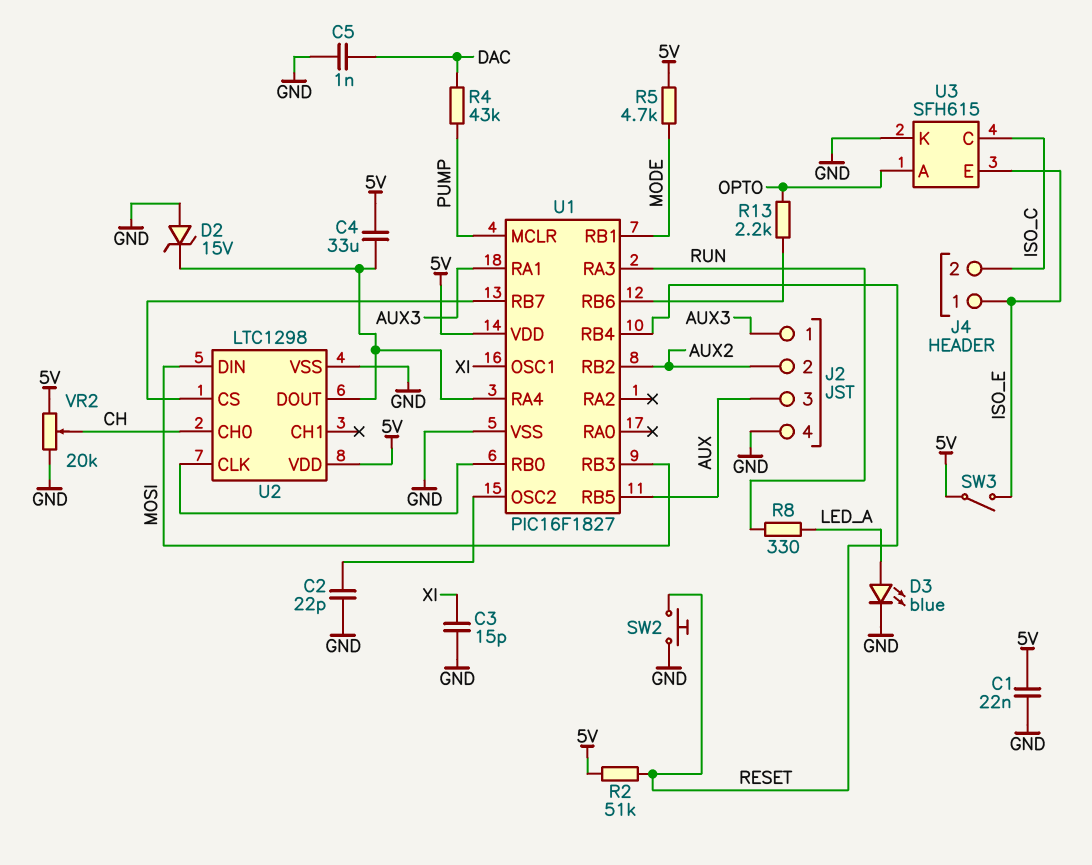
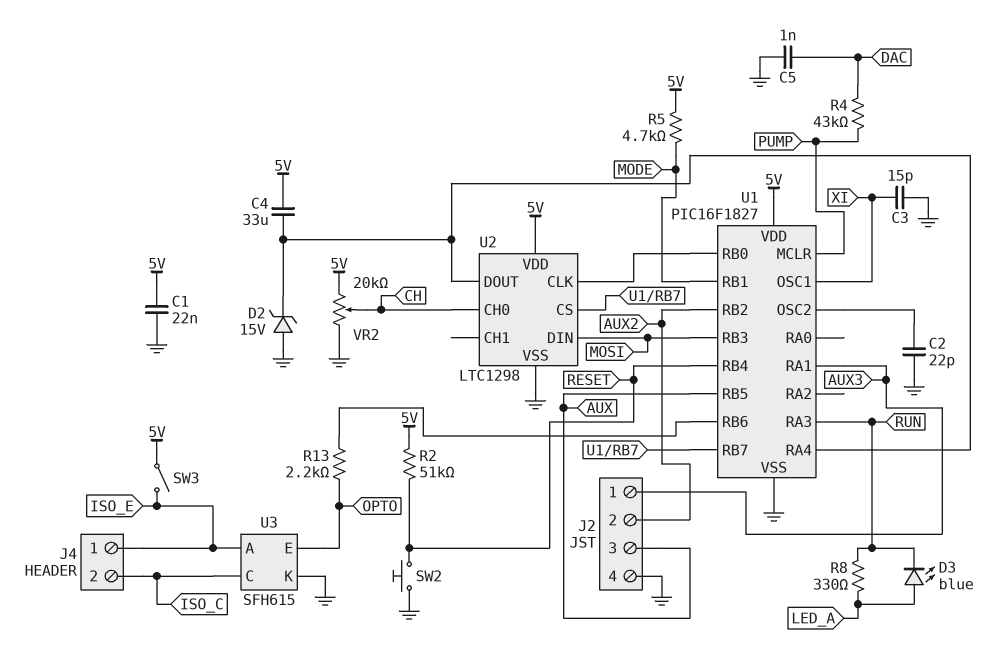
D3: LED blue (A LED_A, K GND) -> LED blue (A LED_A, K RUN)
U3 pin A: OPTO -> ISO_E
U3 pin E: ISO_E -> OPTO

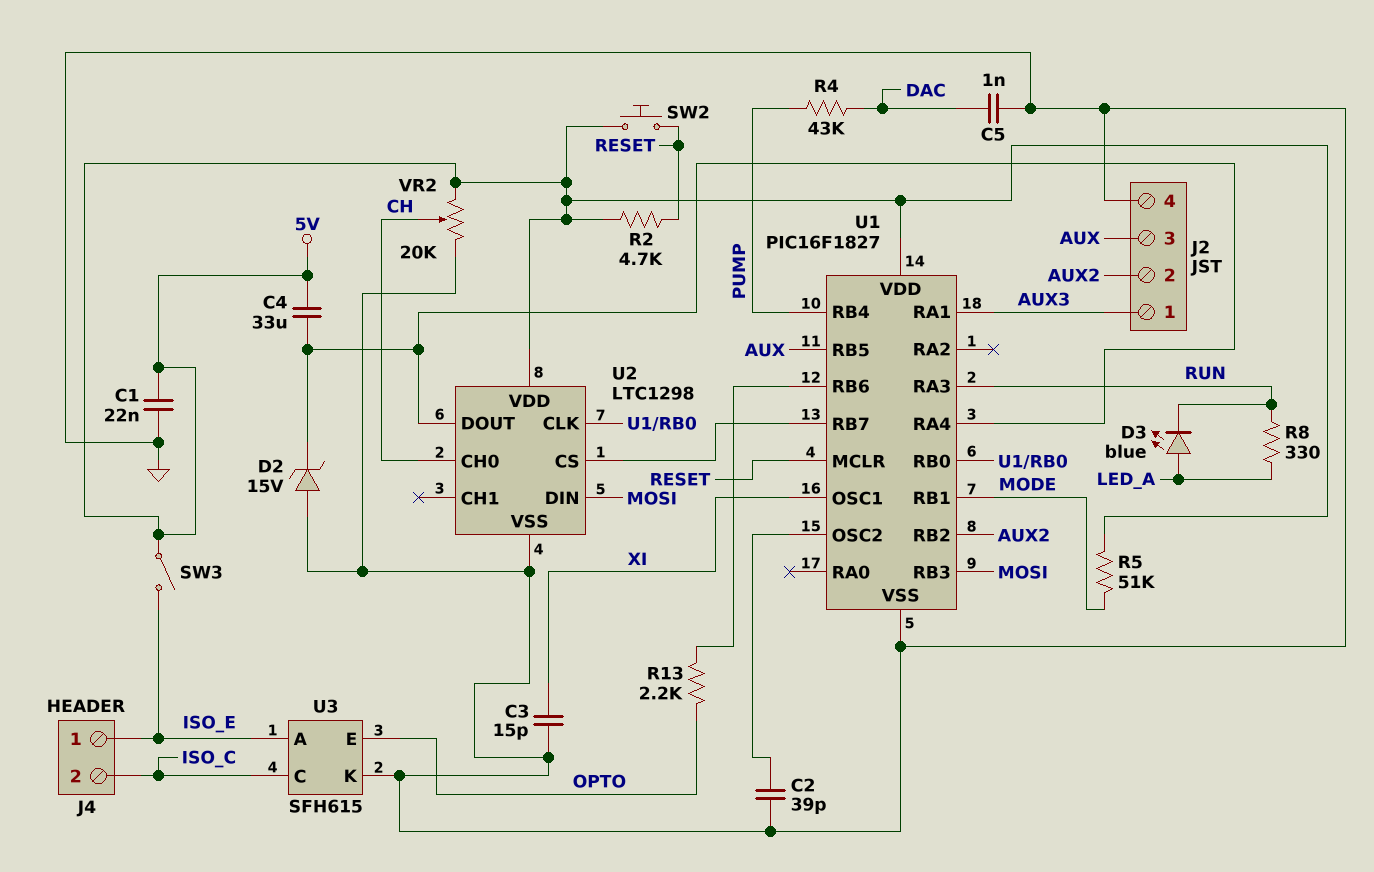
C2: 22pF (GND, U1/OSC2) -> 39pF (GND, U1/OSC2)
R2: 51k (5V, RESET) -> 4.7k (5V, RESET)
R5: 4.7k (5V, MODE) -> 51k (5V, MODE)
SW2: button (GND, RESET) -> button (5V, RESET)
U1 pin MCLR: PUMP -> RESET
U1 pin RB4: RESET -> PUMP

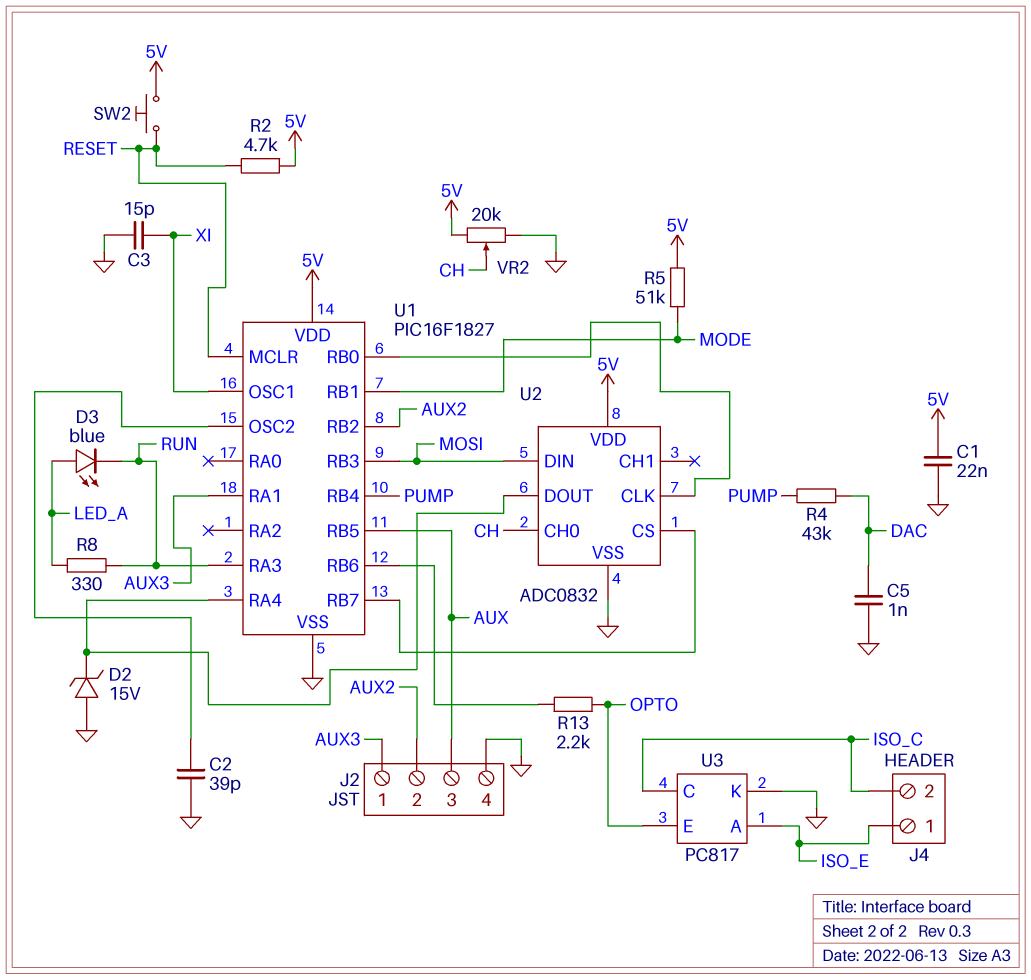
C4: 33uF (5V, U1/RA4) -> none
SW3: switch (5V, ISO_E) -> none
U2: LTC1298 -> ADC0832
U3: SFH615 -> PC817

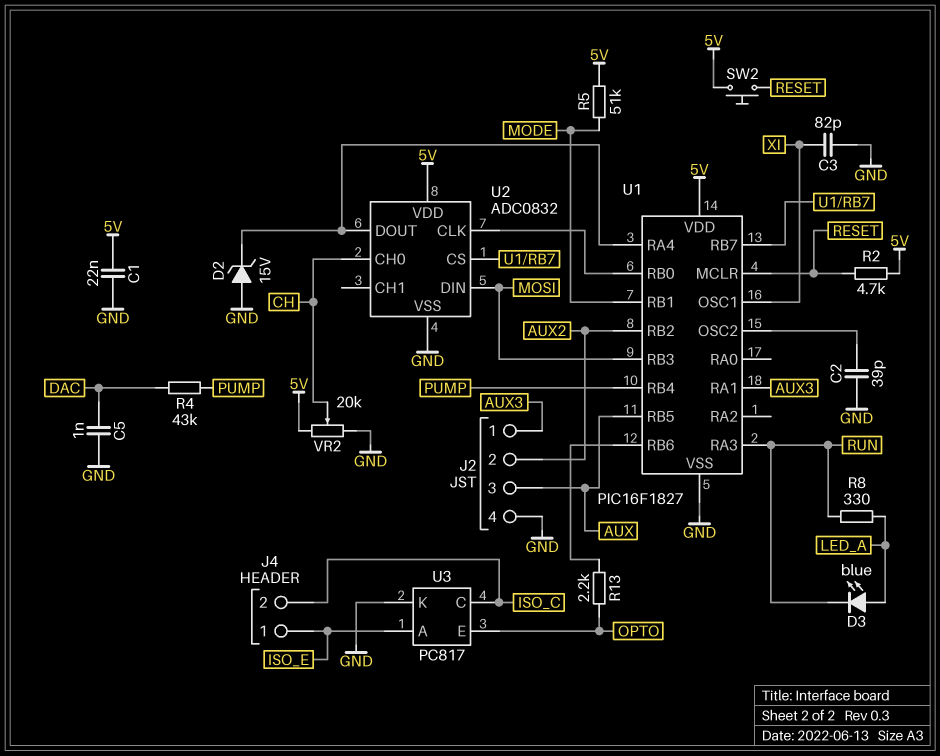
C3: 15pF (GND, XI) -> 82pF (GND, XI)

